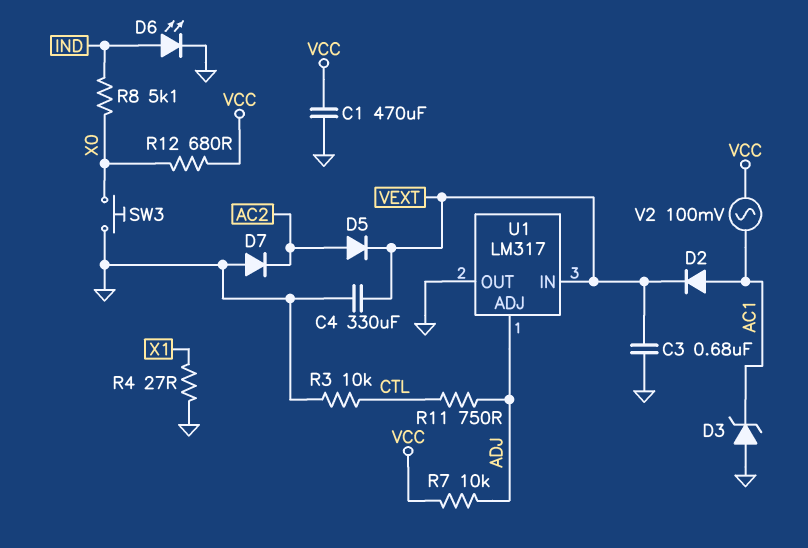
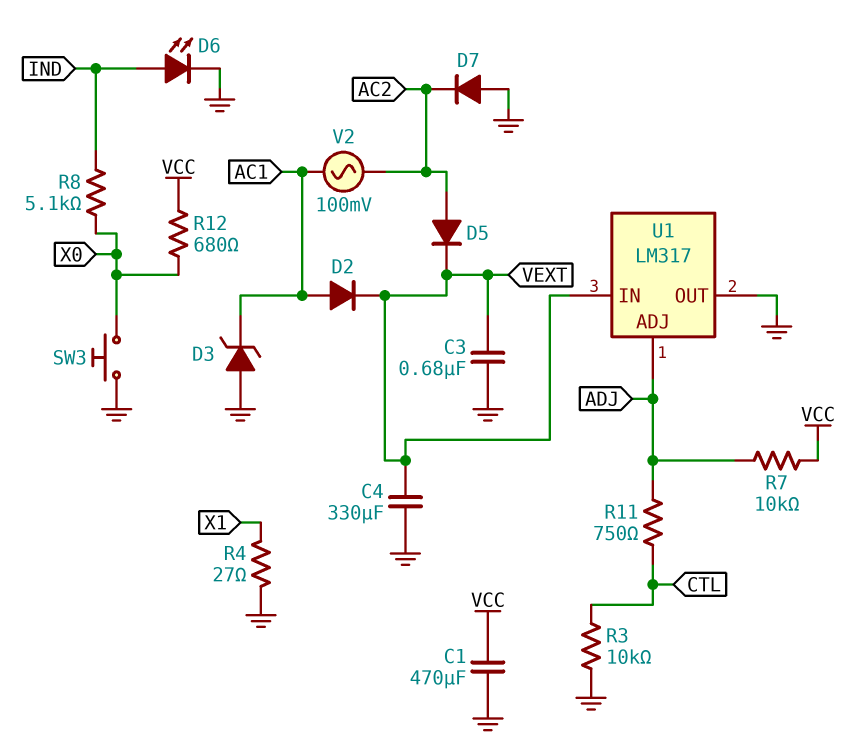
V2: AC 100mV (AC1, VCC) -> AC 100mV (AC1, AC2)

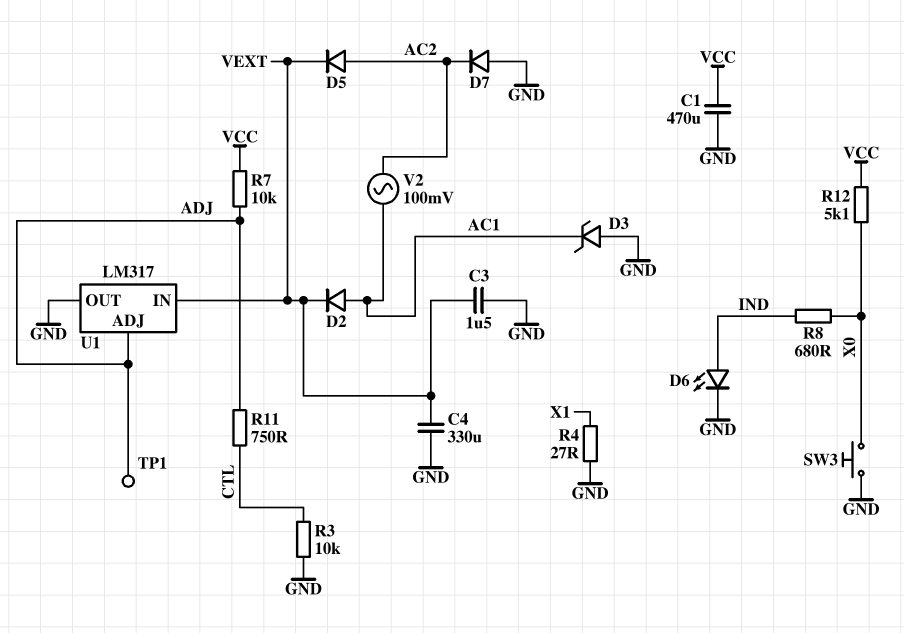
C3: 680nF (GND, VEXT) -> 1.5uF (GND, VEXT)
R8: 5.1k (IND, X0) -> 680 (IND, X0)
R12: 680 (VCC, X0) -> 5.1k (VCC, X0)
TP1: none -> test point (ADJ)

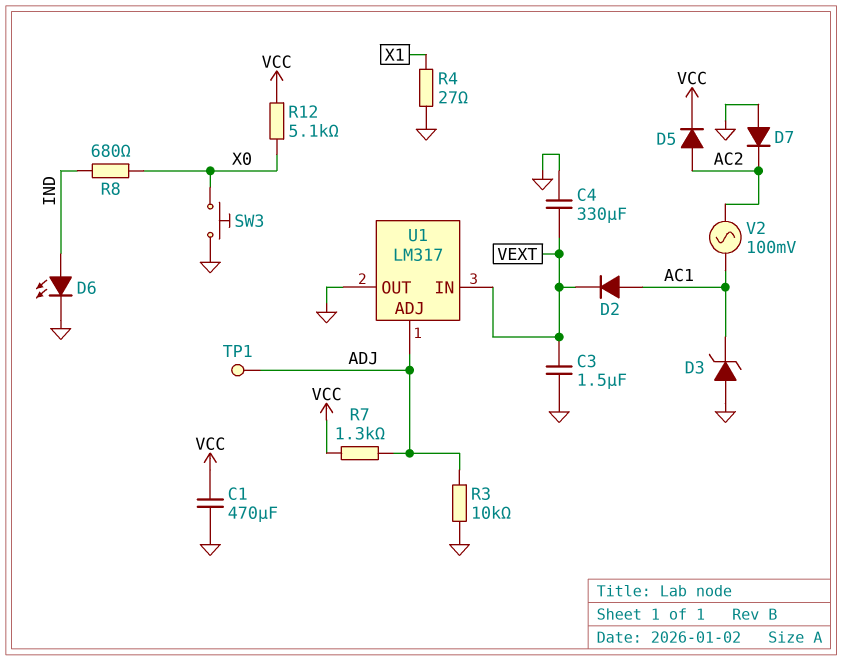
D5: diode (A AC2, K VEXT) -> diode (A AC2, K VCC)
R3: 10k (CTL, GND) -> 10k (ADJ, GND)
R7: 10k (ADJ, VCC) -> 1.3k (ADJ, VCC)
R11: 750 (ADJ, CTL) -> none

